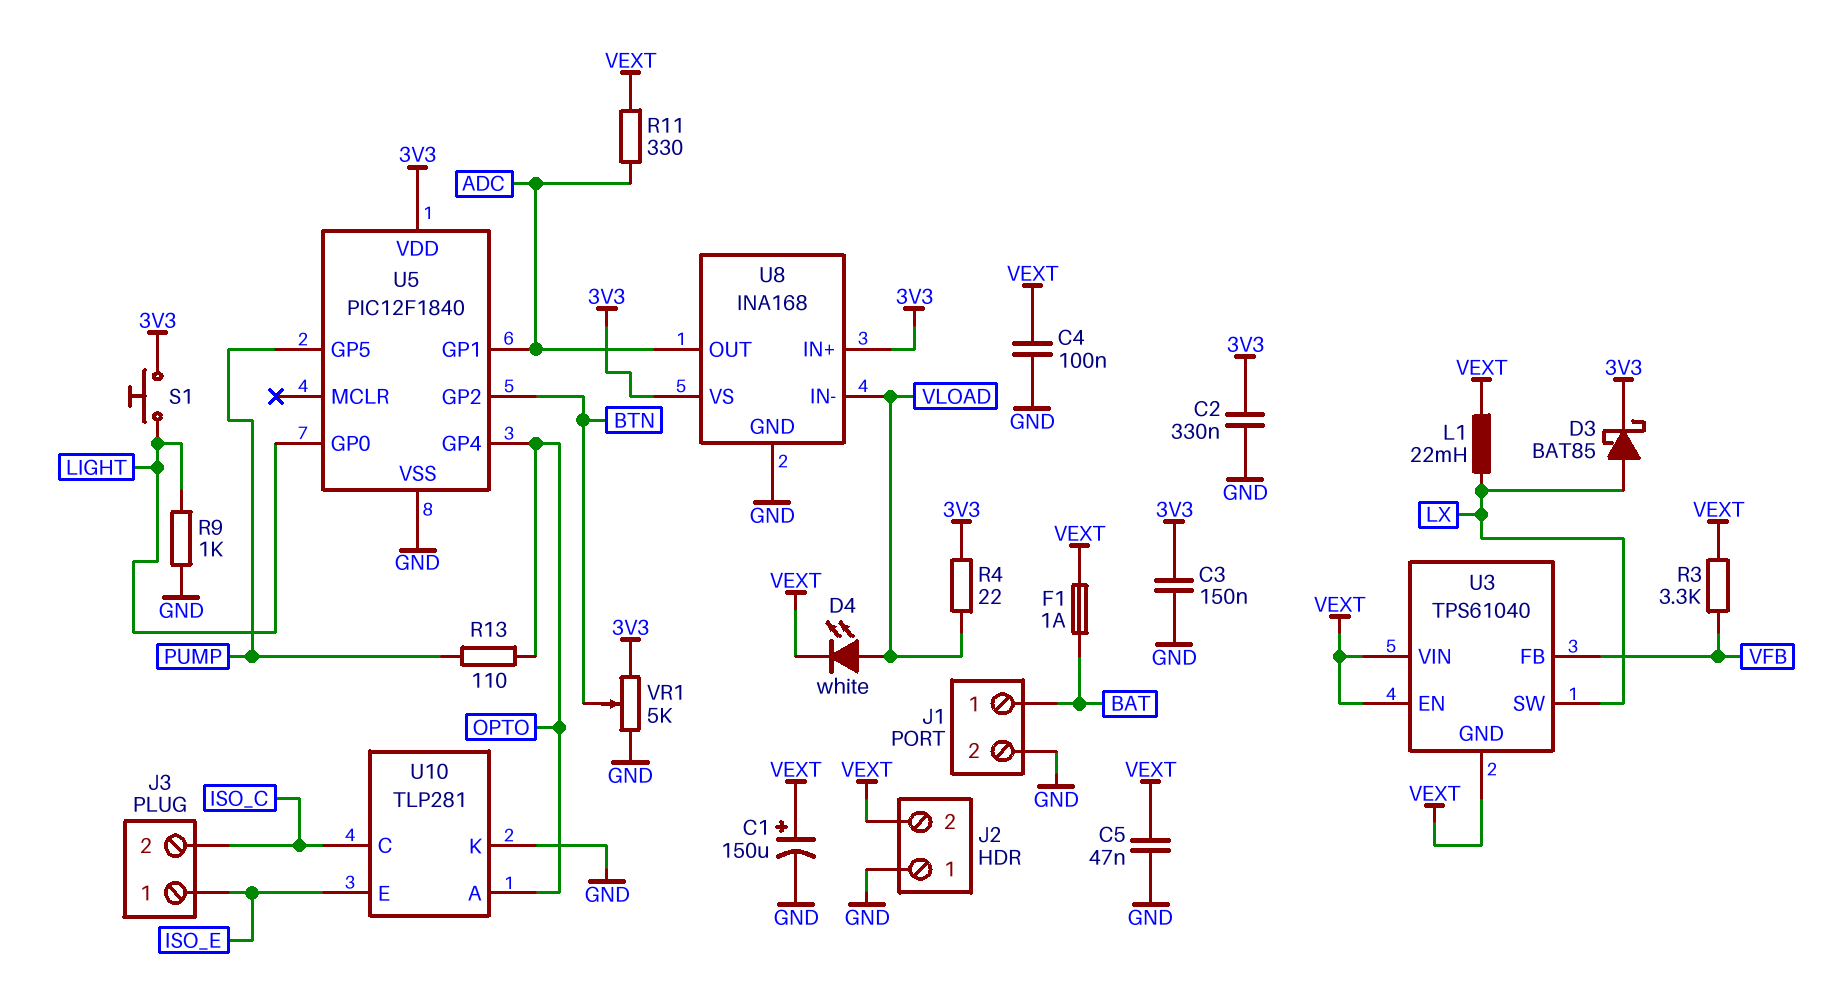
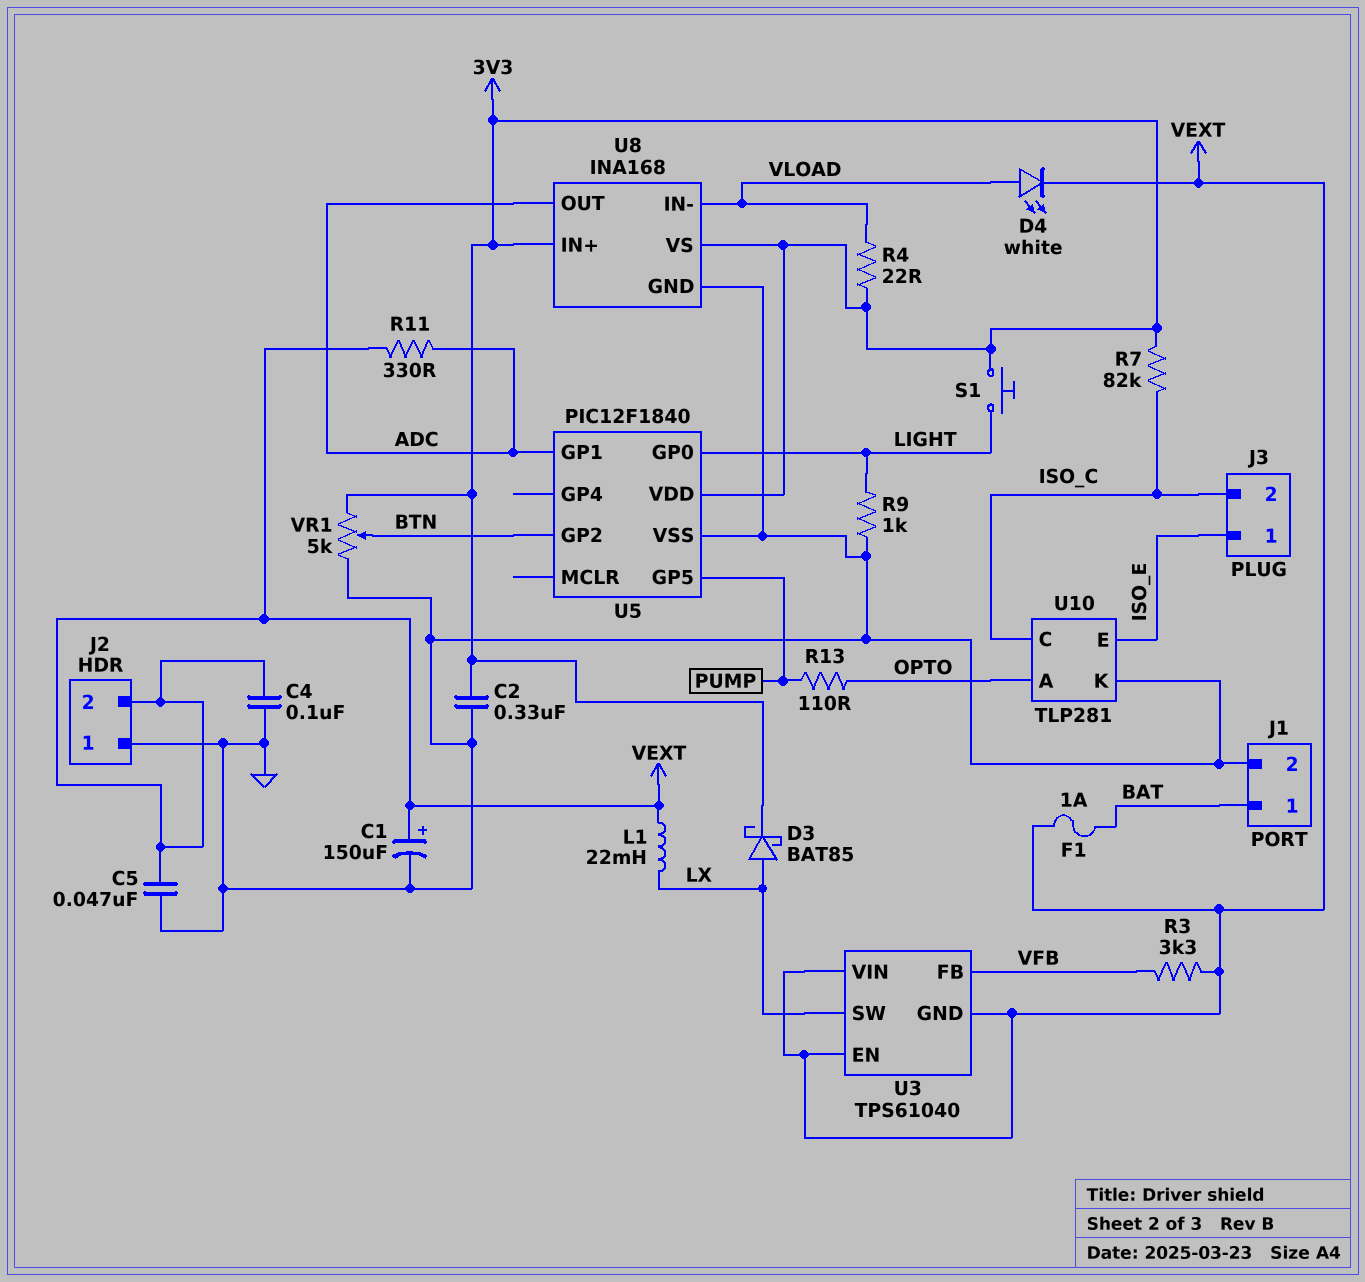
C3: 150nF (3V3, GND) -> none
R7: none -> 82k (3V3, ISO_C)
U5 pin GP4: OPTO -> none

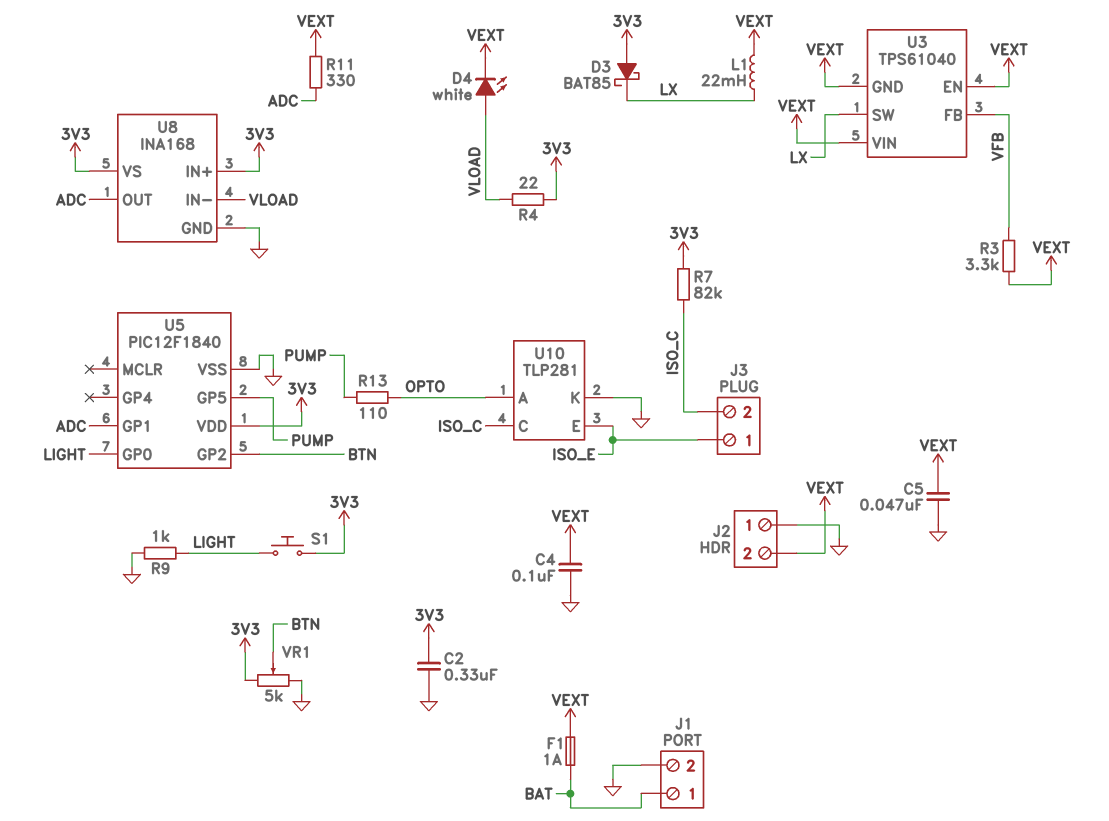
C1: 150uF (plus VEXT, minus GND) -> none
D3: schottky BAT85 (A LX, K 3V3) -> schottky BAT85 (A 3V3, K LX)

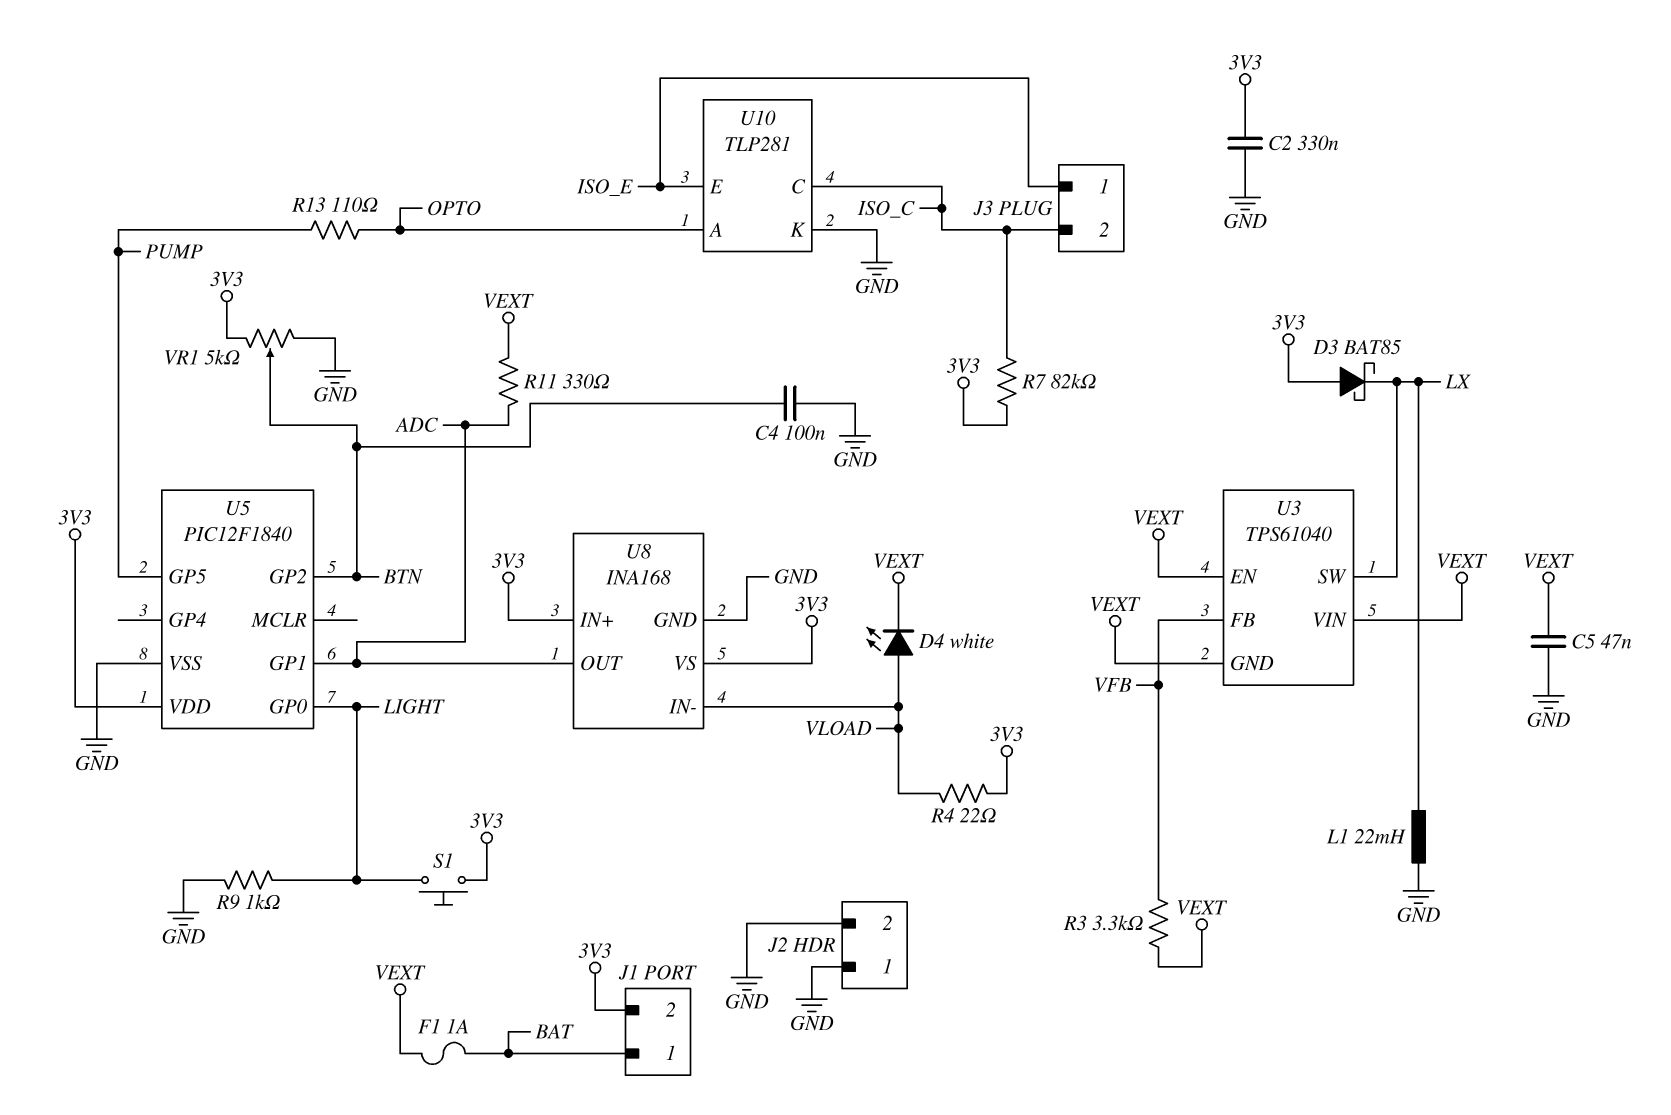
C4: 100nF (GND, VEXT) -> 100nF (BTN, GND)
J1 pin 2: GND -> 3V3
J2 pin 2: VEXT -> GND
L1: 22mH (LX, VEXT) -> 22mH (GND, LX)

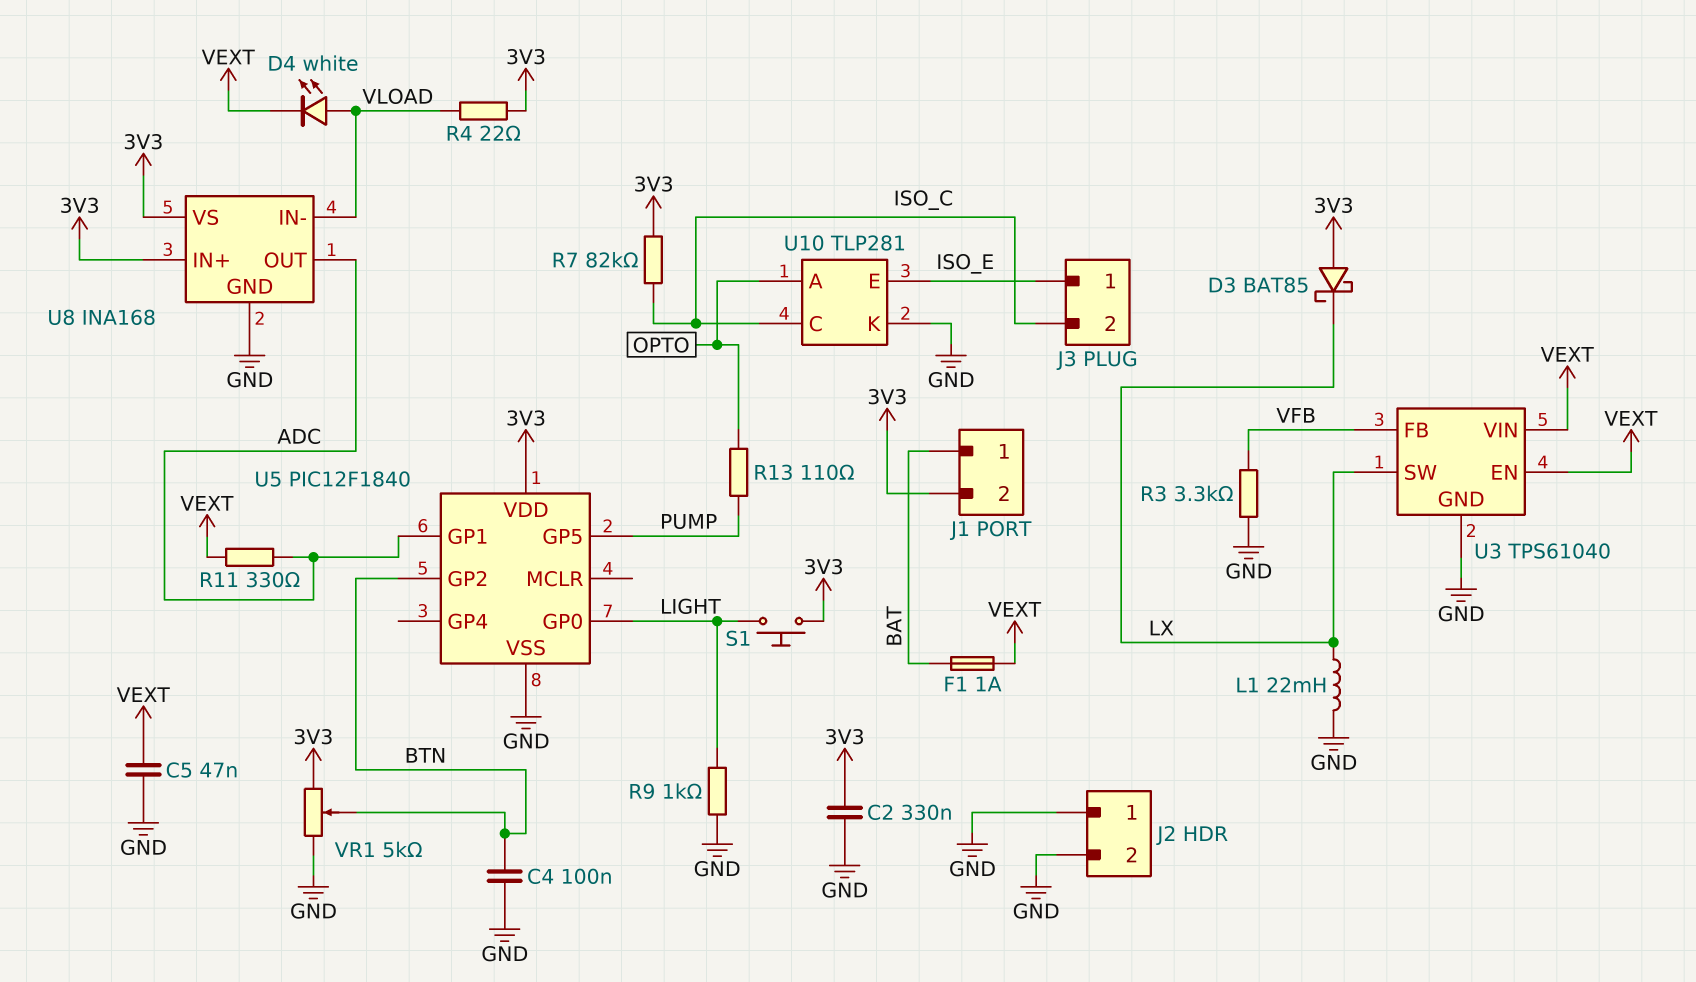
R3: 3.3k (VEXT, VFB) -> 3.3k (GND, VFB)
U3 pin GND: VEXT -> GND

